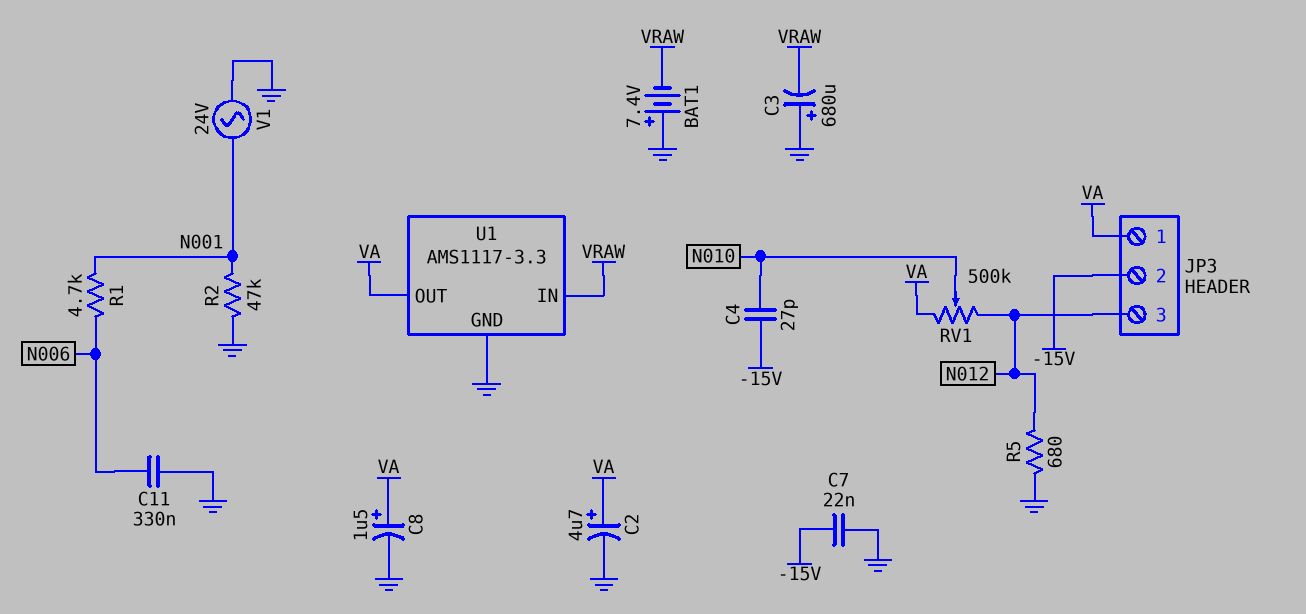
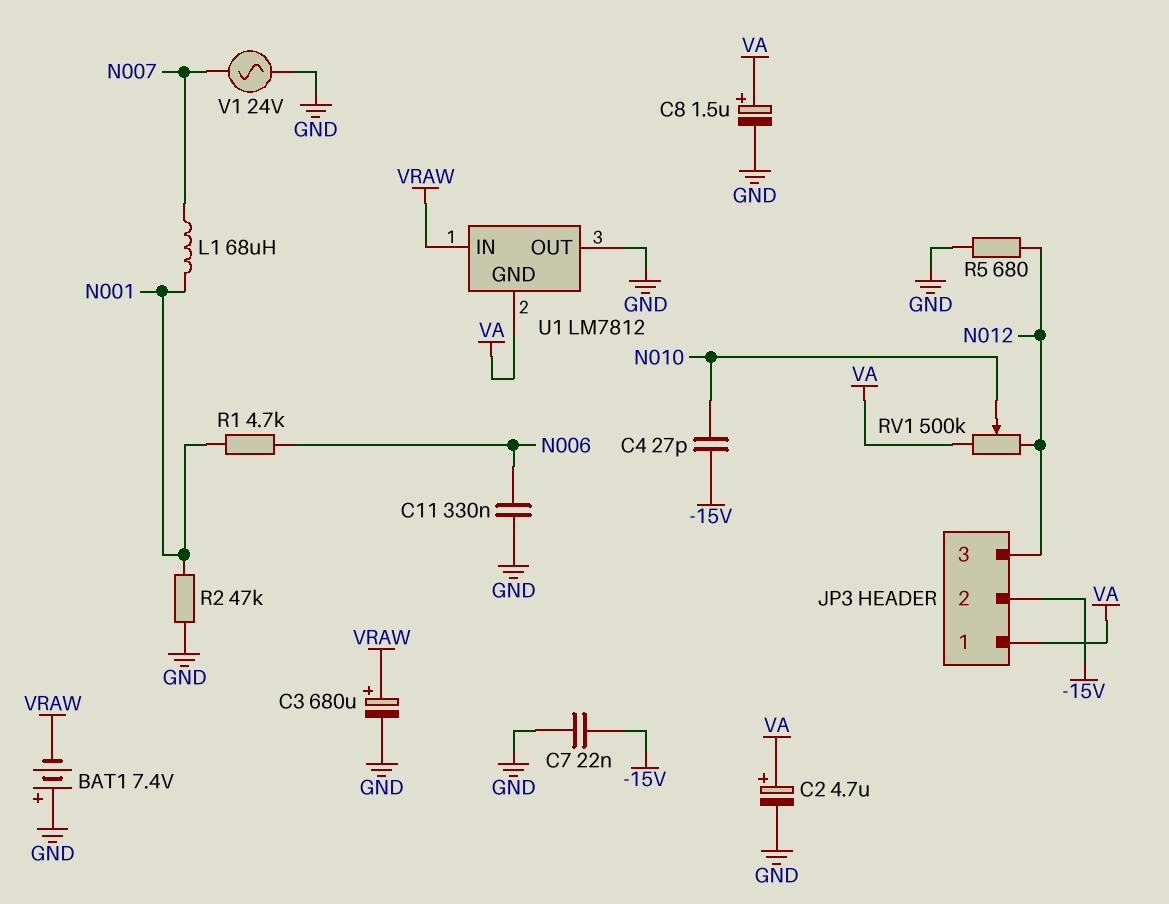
C3: 680uF (plus GND, minus VRAW) -> 680uF (plus VRAW, minus GND)
L1: none -> 68uH (N001, N007)
U1: AMS1117-3.3 -> LM7812
U1 pin GND: GND -> VA
U1 pin OUT: VA -> GND
V1: AC 24V (GND, N001) -> AC 24V (GND, N007)

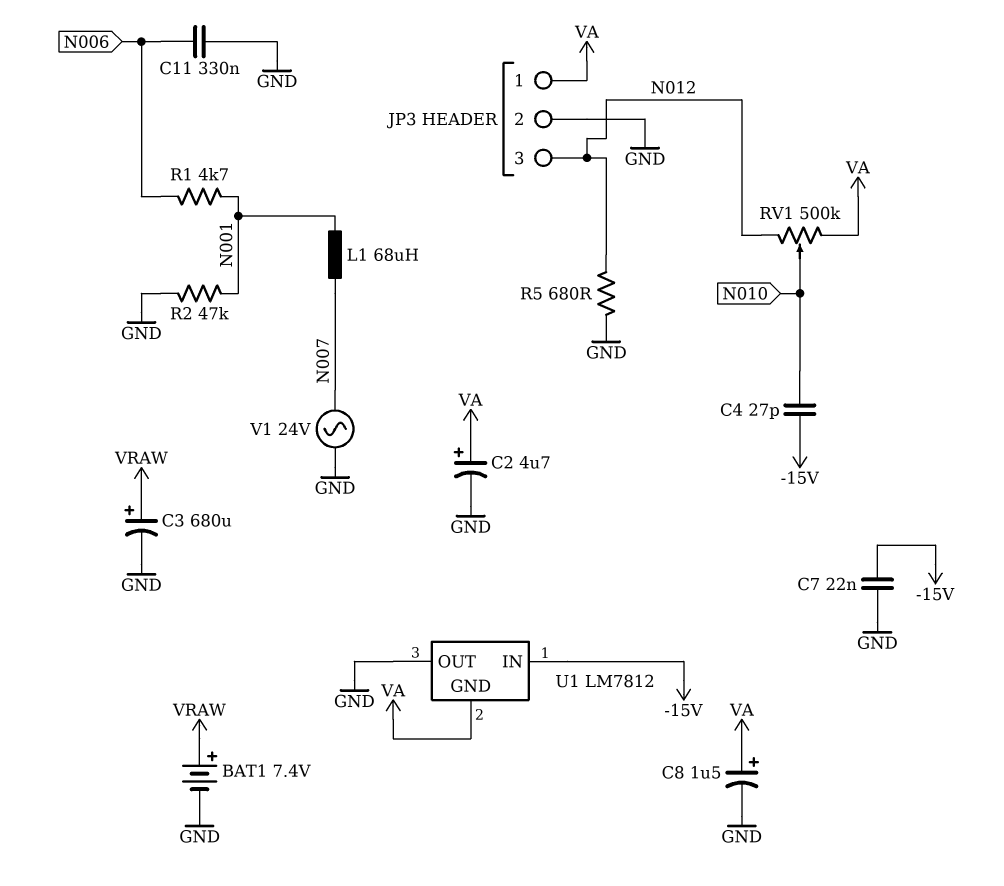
BAT1: 7.4V (plus GND, minus VRAW) -> 7.4V (plus VRAW, minus GND)
JP3 pin 2: -15V -> GND
U1 pin IN: VRAW -> -15V

